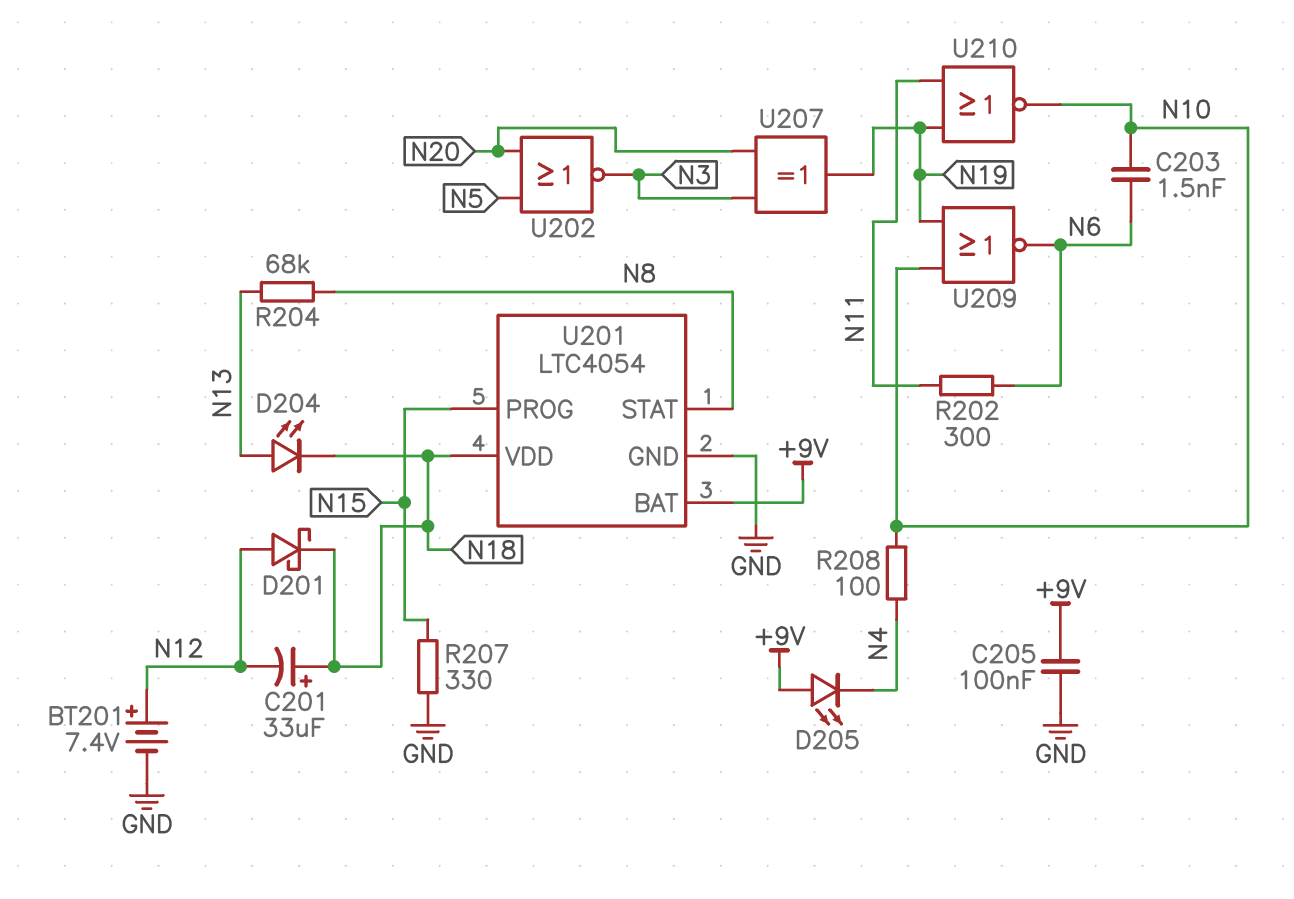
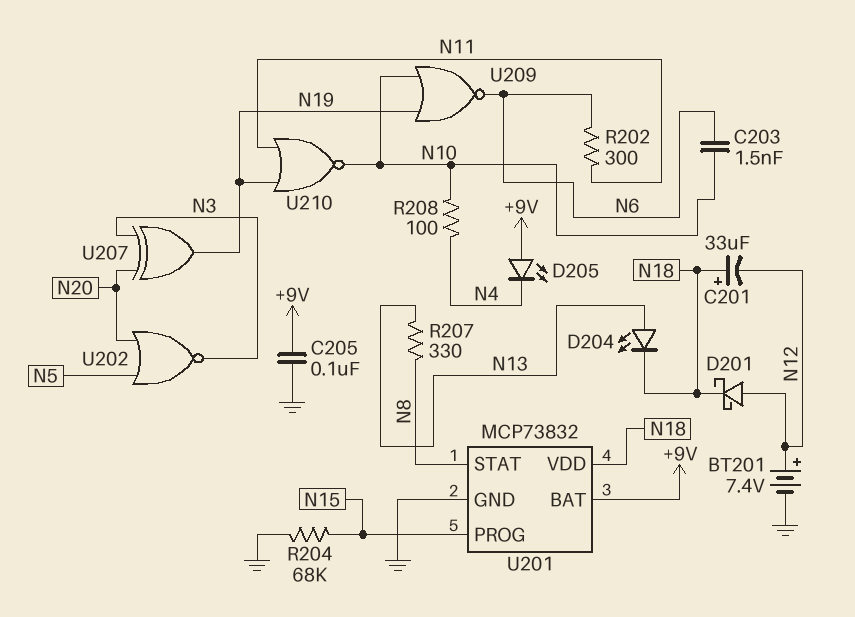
R204: 68k (N8, N13) -> 68k (GND, N15)
R207: 330 (GND, N15) -> 330 (N8, N13)
U201: LTC4054 -> MCP73832

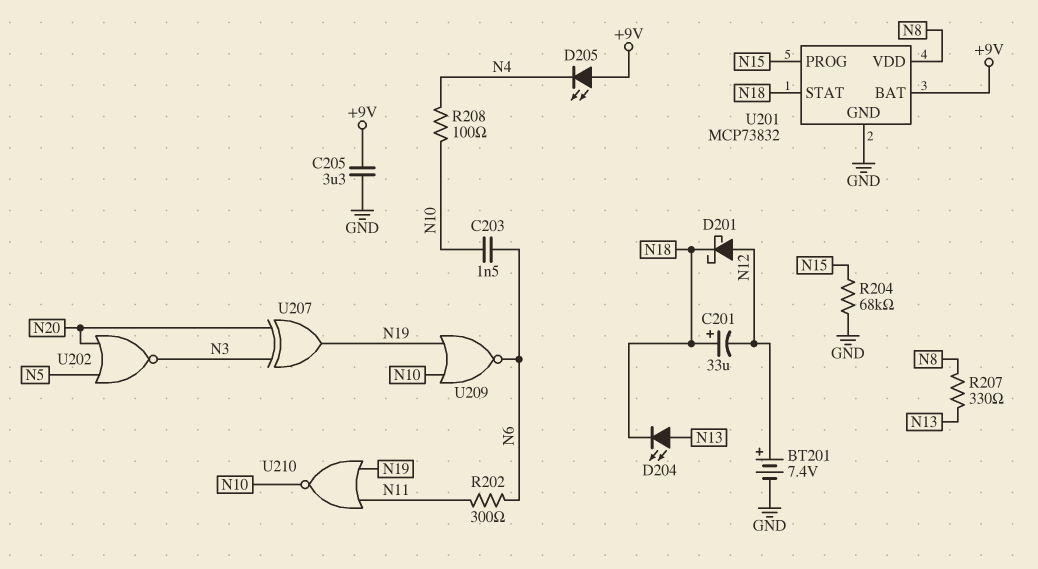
C205: 100nF (+9V, GND) -> 3.3uF (+9V, GND)
U201 pin STAT: N8 -> N18
U201 pin VDD: N18 -> N8

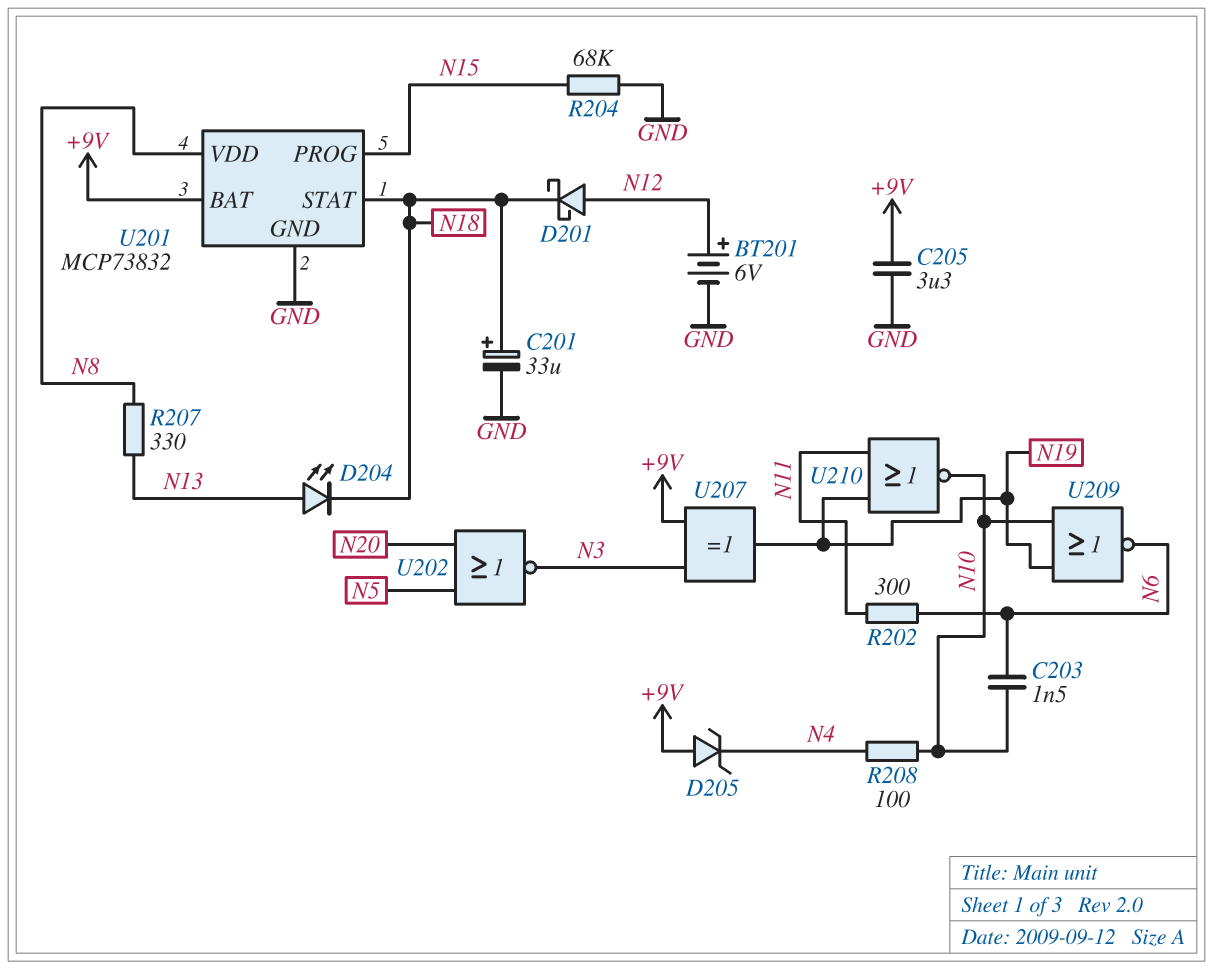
BT201: 7.4V (plus N12, minus GND) -> 6V (plus N12, minus GND)
C201: 33uF (plus N18, minus N12) -> 33uF (plus N18, minus GND)
D205: LED (A +9V, K N4) -> zener (A +9V, K N4)
U207: XOR (in N3, in N20, out N19) -> XOR (in +9V, in N3, out N19)

